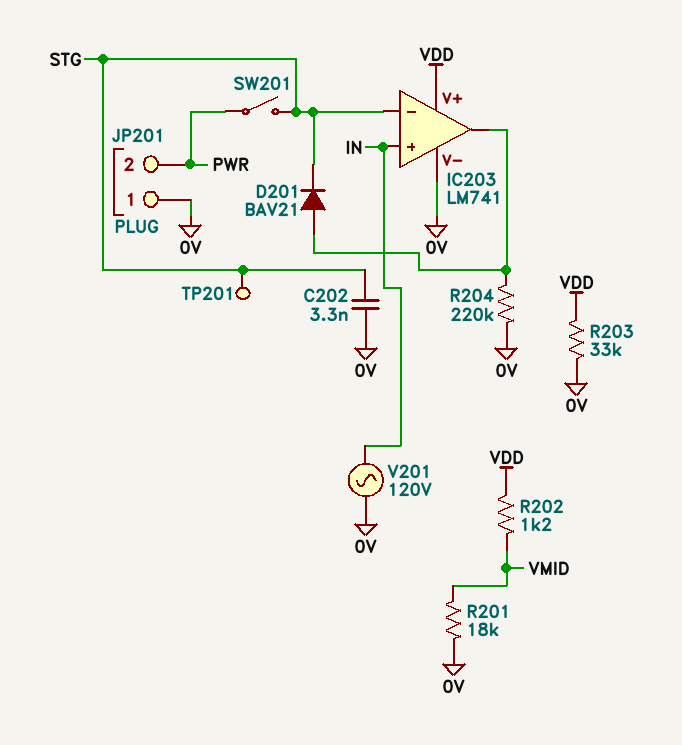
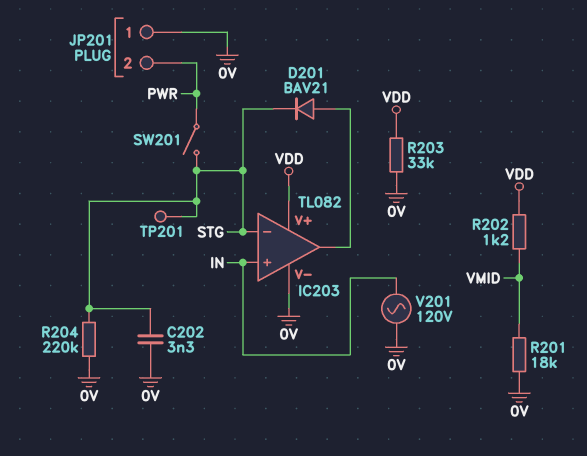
IC203: LM741 -> TL082
R204: 220k (0V, IC203/out) -> 220k (0V, STG)

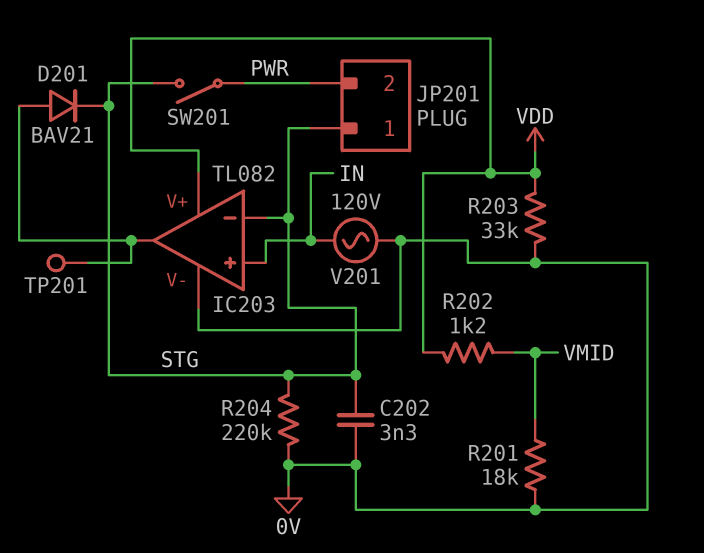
JP201 pin 1: 0V -> STG
TP201: test point (STG) -> test point (IC203/out)

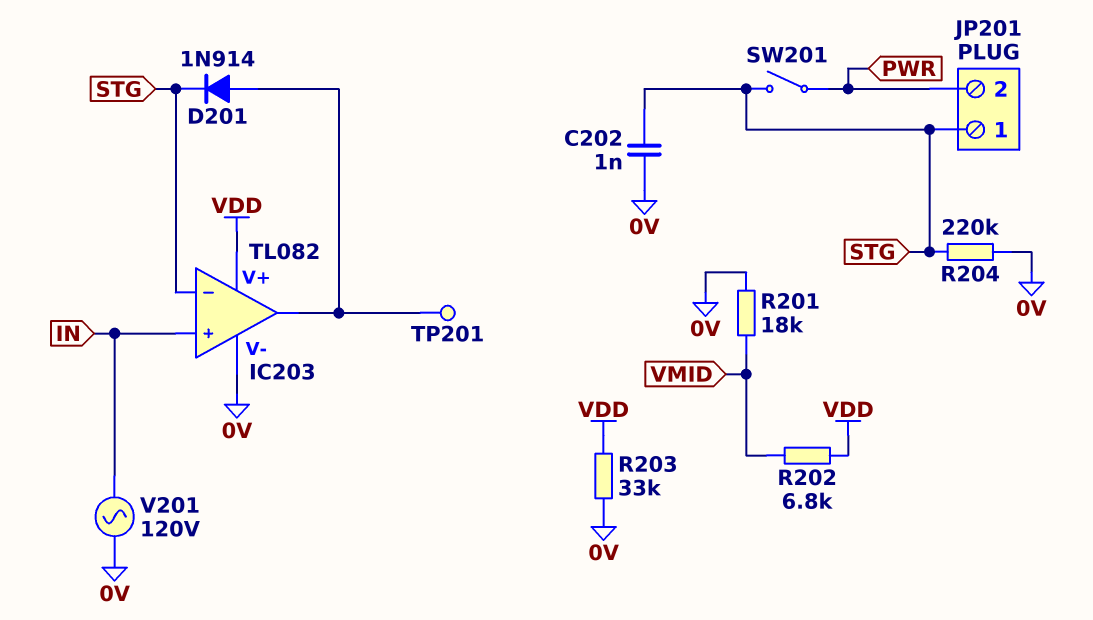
C202: 3.3nF (0V, STG) -> 1nF (0V, STG)
D201: diode BAV21 (A IC203/out, K STG) -> diode 1N914 (A IC203/out, K STG)
R202: 1.2k (VDD, VMID) -> 6.8k (VDD, VMID)

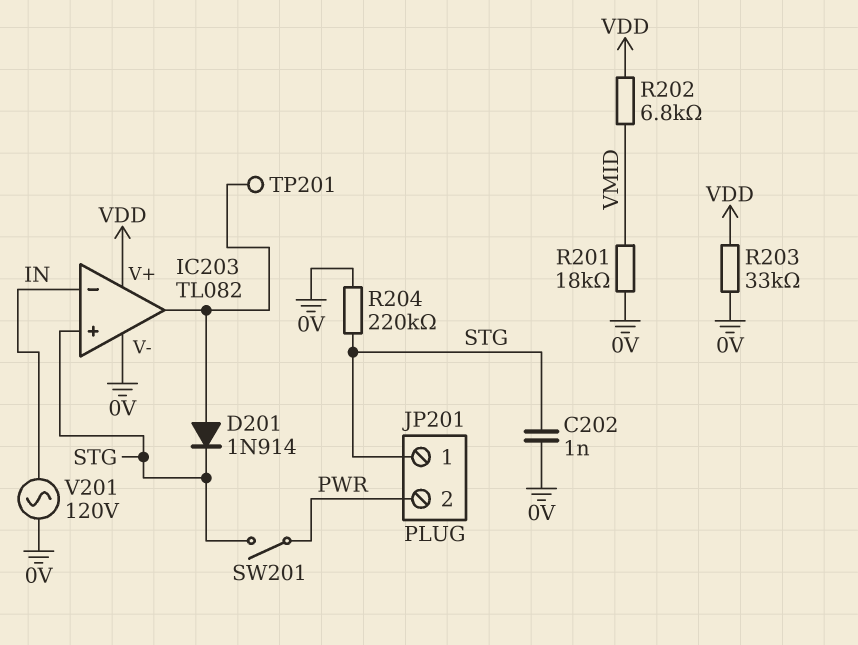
IC203 pin in+: IN -> STG
IC203 pin in-: STG -> IN

